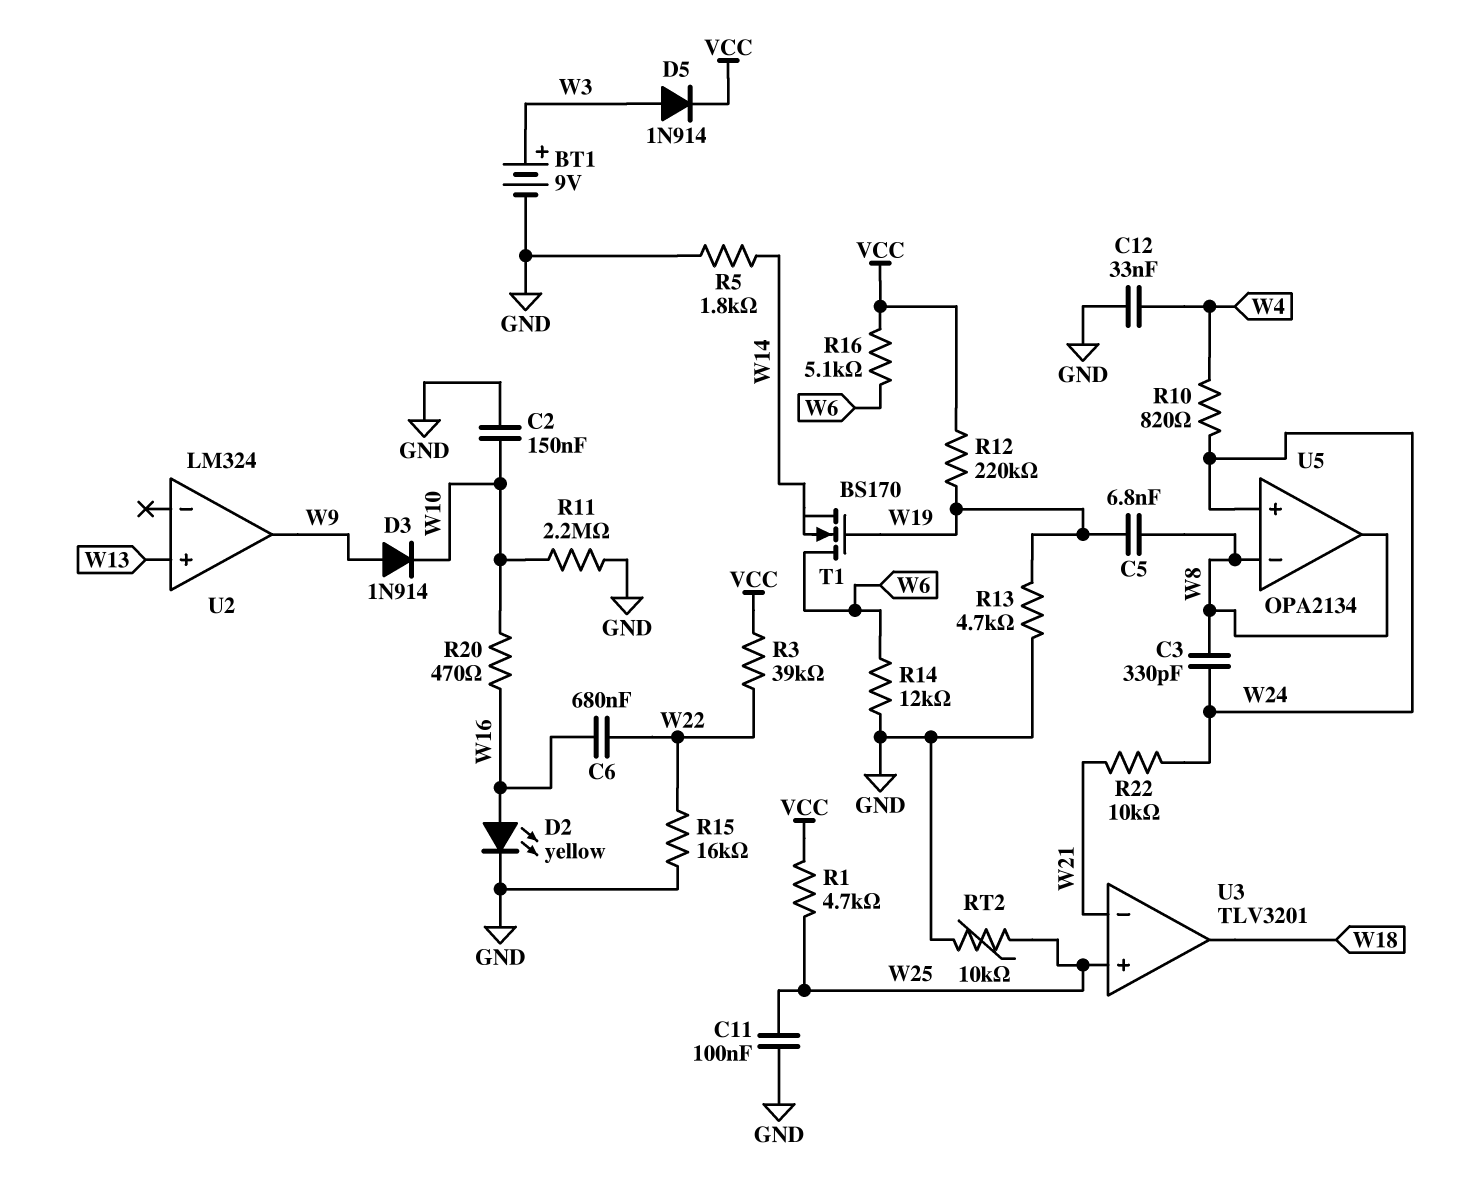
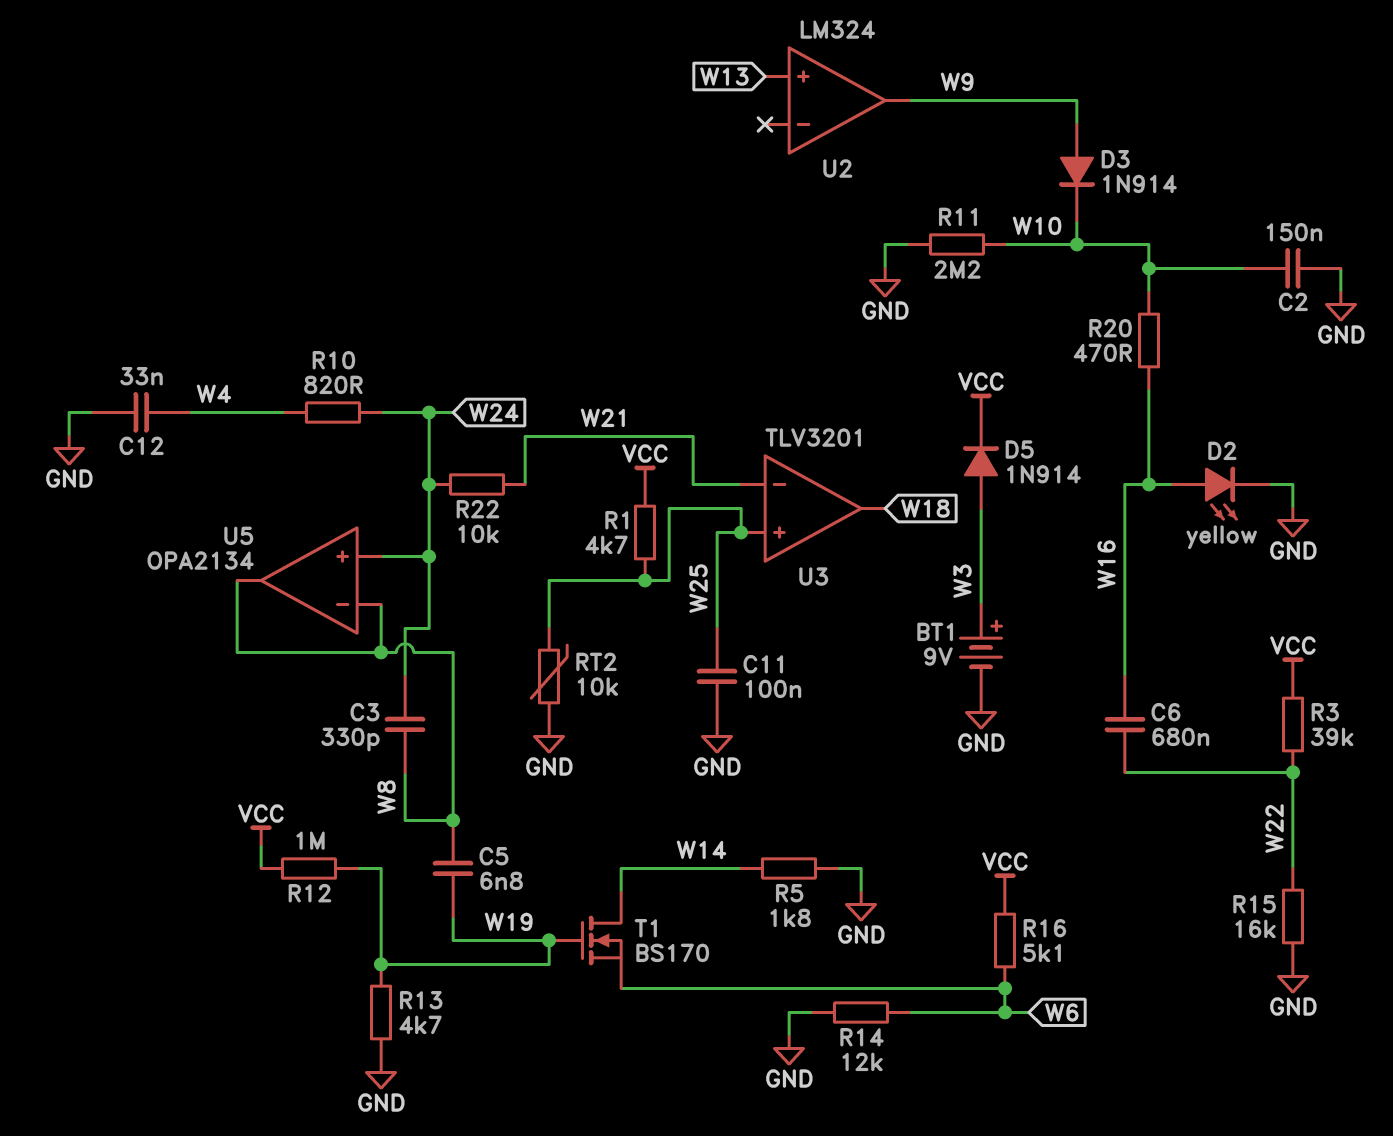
R12: 220k (VCC, W19) -> 1M (VCC, W19)
T1: NMOS BS170 (G W19, D W6, S W14) -> NMOS BS170 (G W19, D W14, S W6)

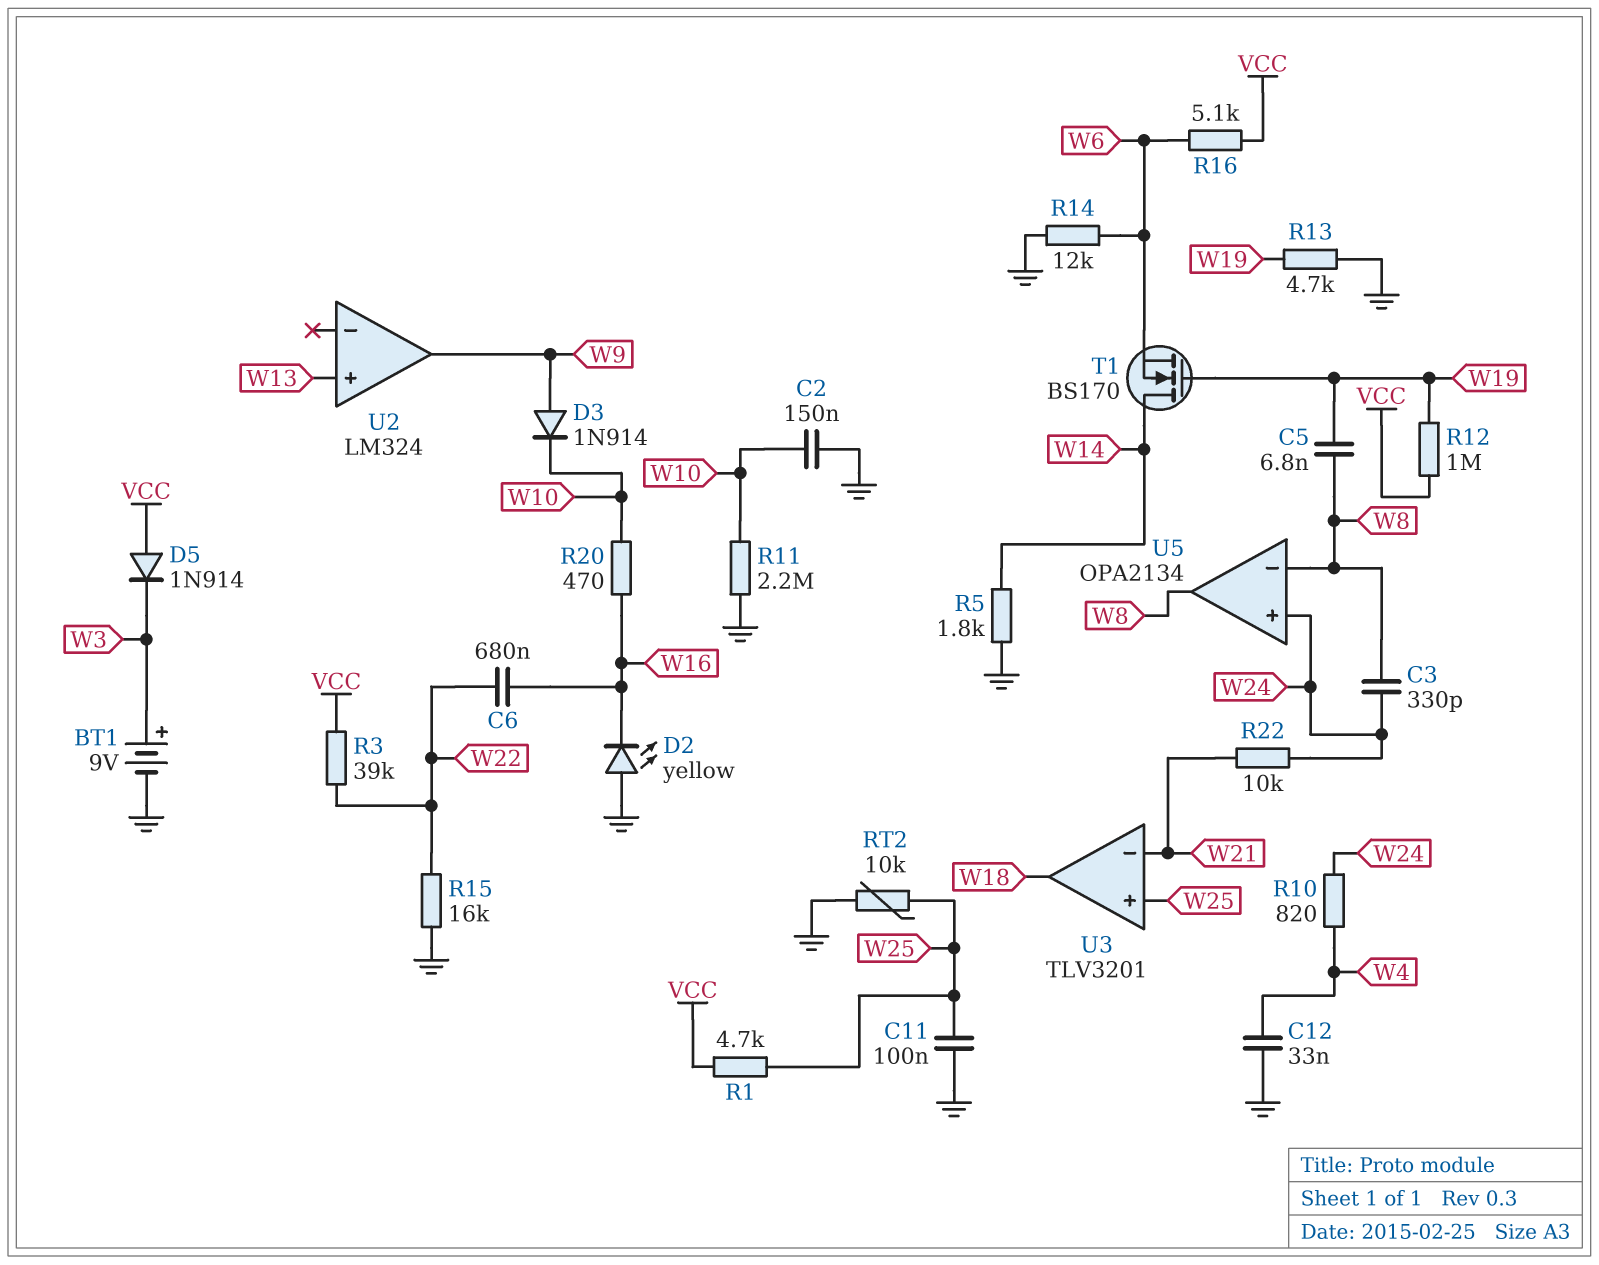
D2: LED yellow (A W16, K GND) -> LED yellow (A GND, K W16)
D5: diode 1N914 (A W3, K VCC) -> diode 1N914 (A VCC, K W3)

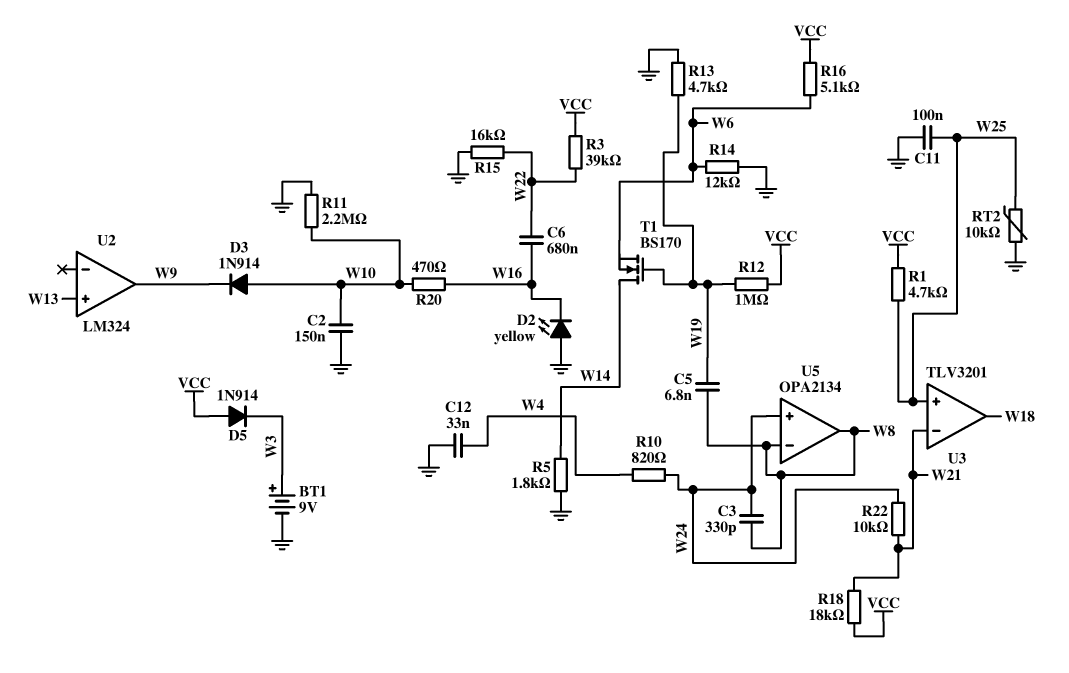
D3: diode 1N914 (A W9, K W10) -> diode 1N914 (A W10, K W9)
R18: none -> 18k (VCC, W21)

